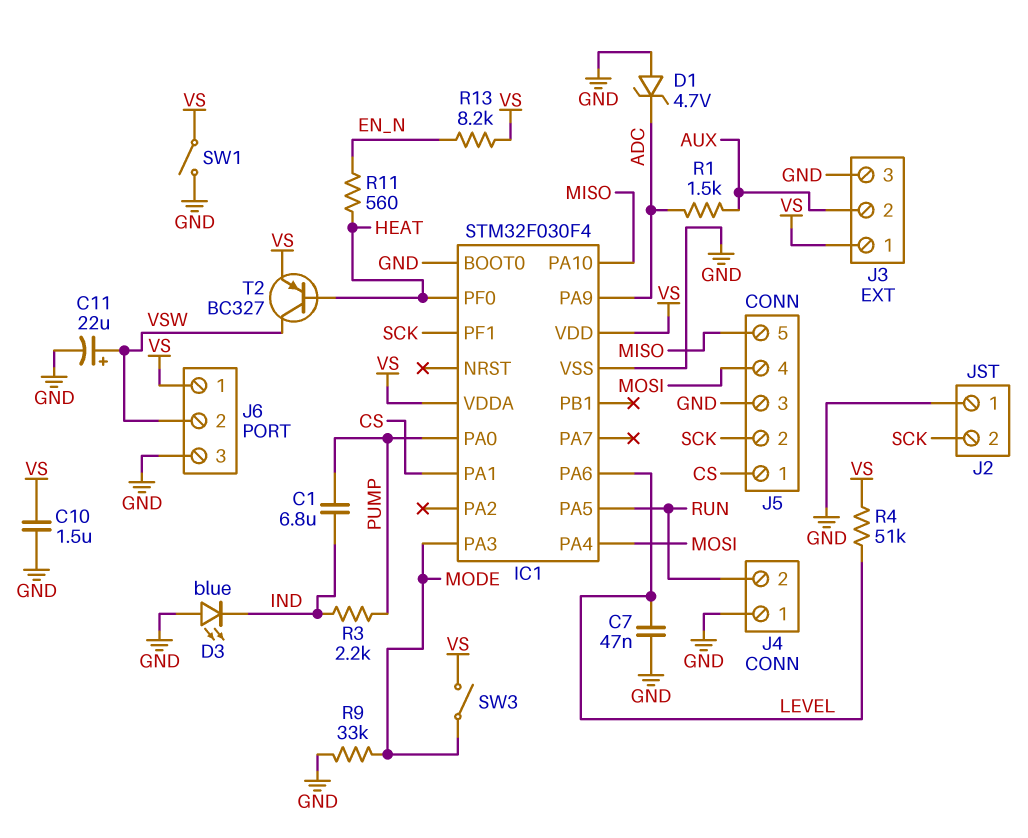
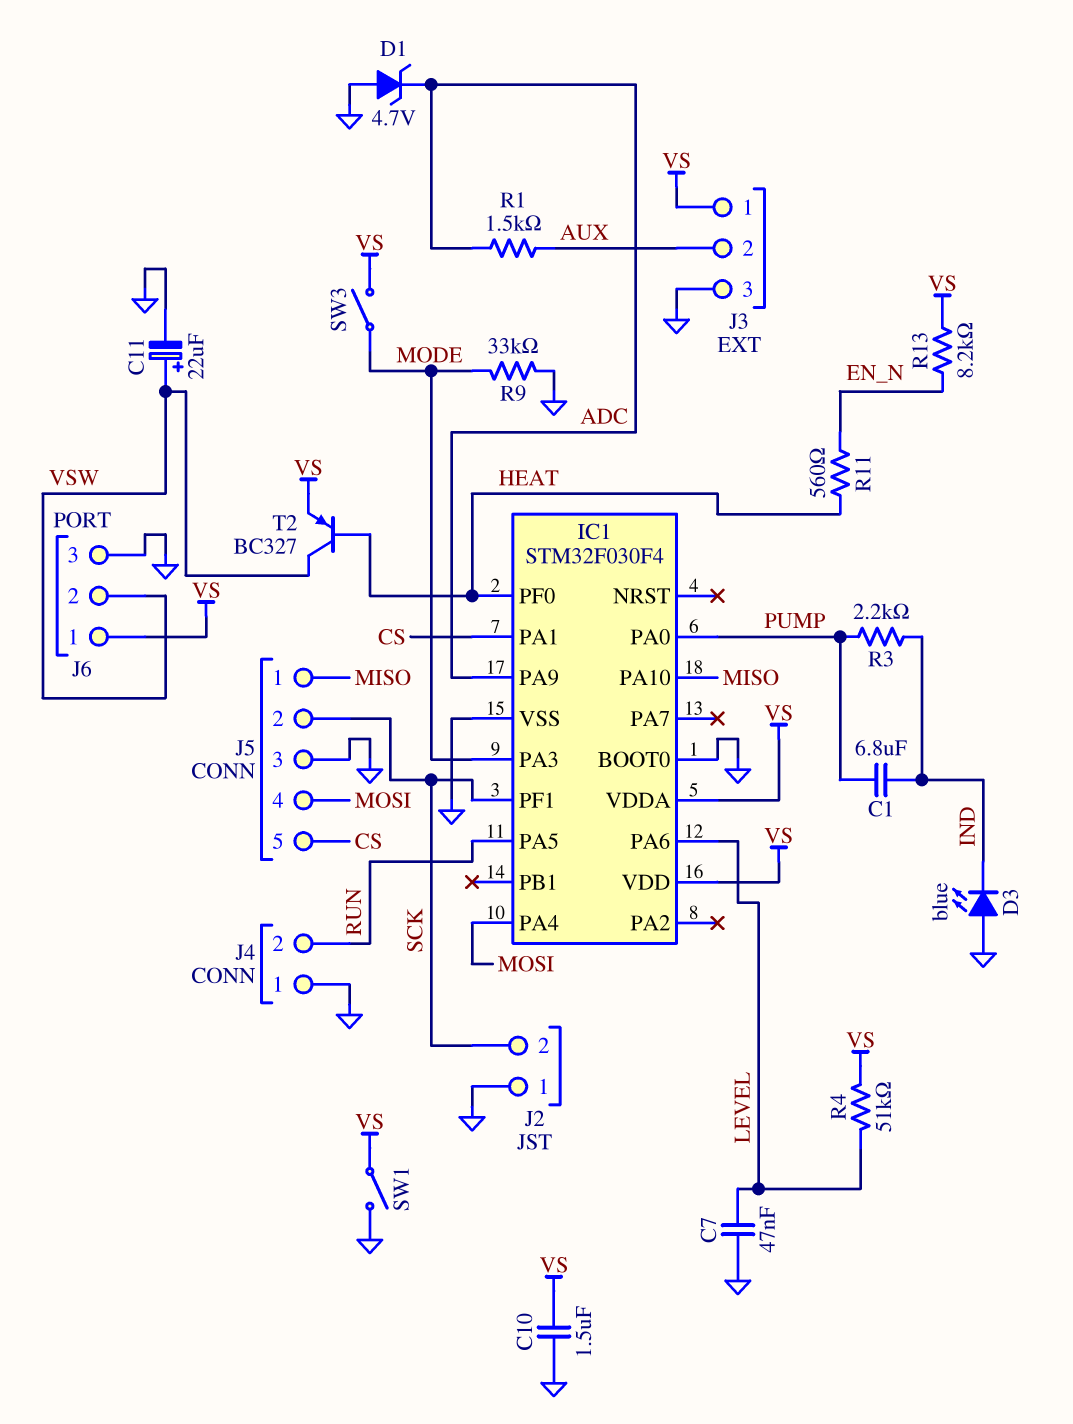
J5 pin 1: CS -> MISO
J5 pin 5: MISO -> CS

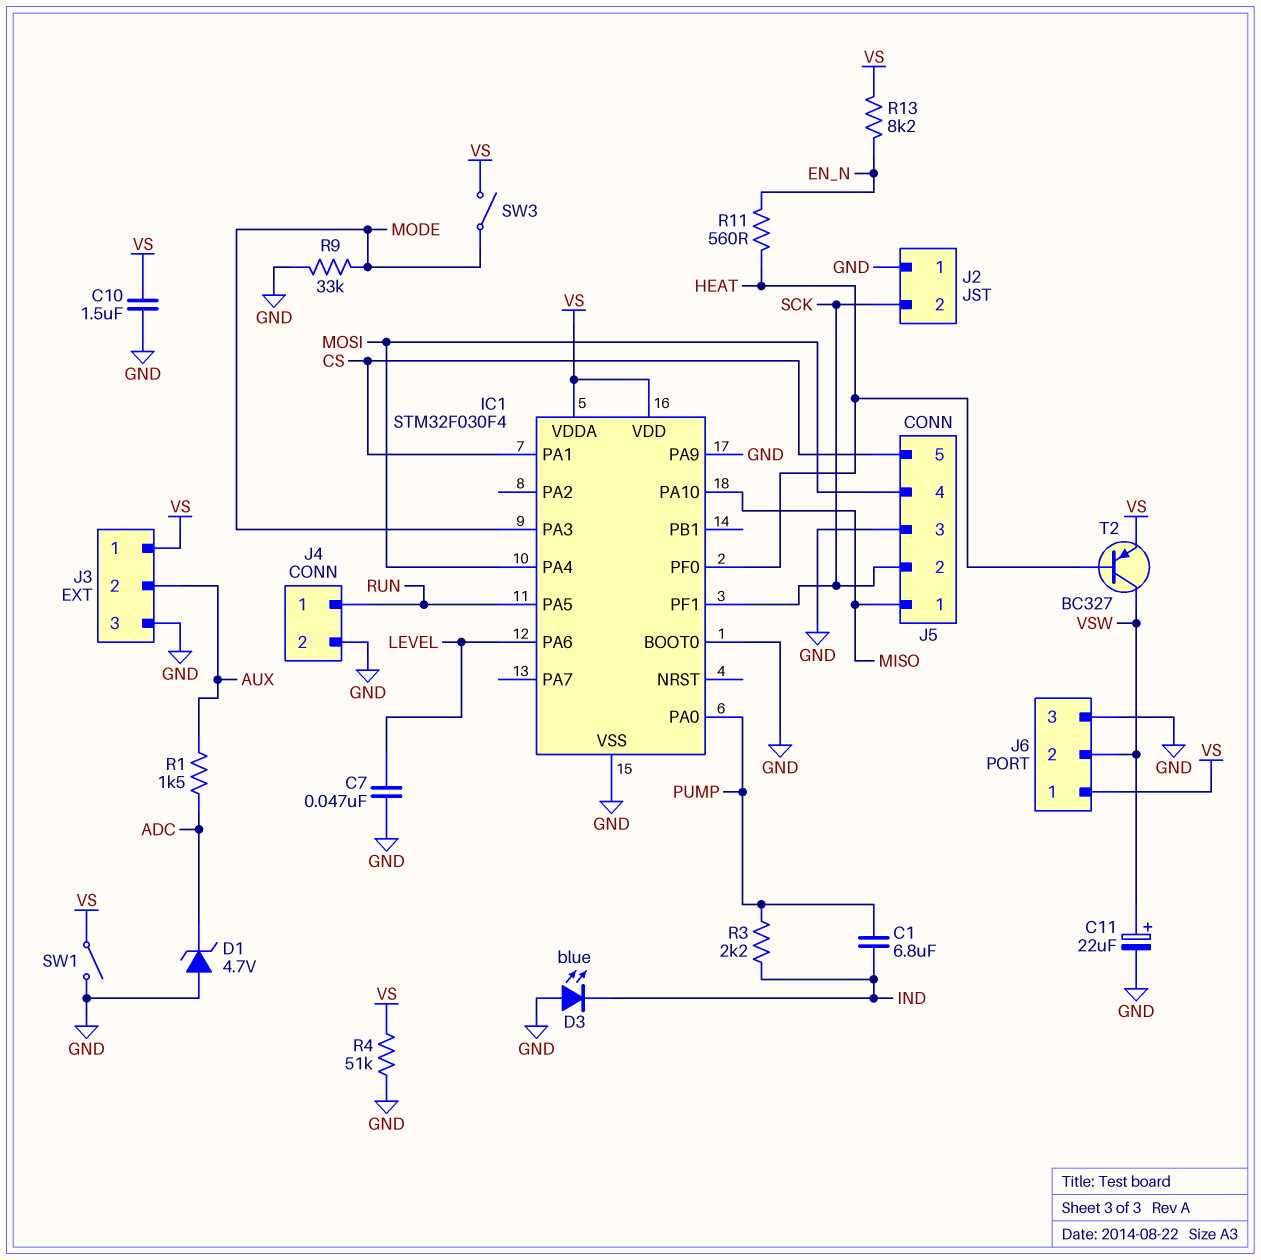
IC1 pin PA9: ADC -> GND
J4 pin 1: GND -> RUN
J4 pin 2: RUN -> GND
R4: 51k (LEVEL, VS) -> 51k (GND, VS)

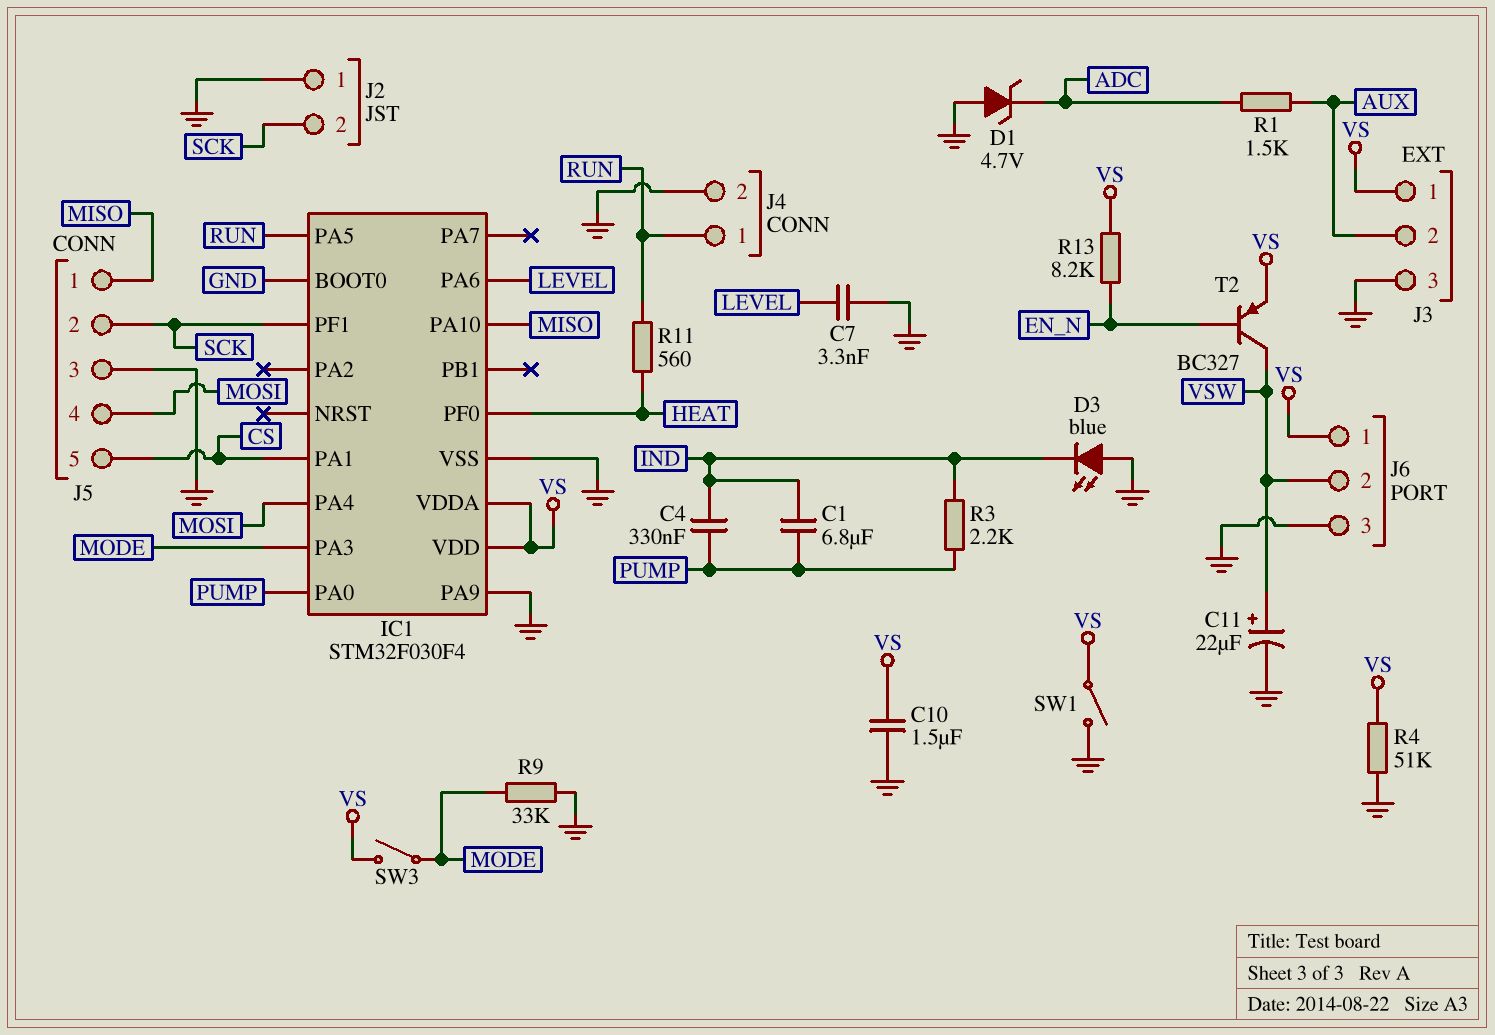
C4: none -> 330nF (IND, PUMP)
C7: 47nF (GND, LEVEL) -> 3.3nF (GND, LEVEL)
R11: 560 (EN_N, HEAT) -> 560 (HEAT, RUN)
T2: PNP BC327 (B HEAT, C VSW, E VS) -> PNP BC327 (B EN_N, C VSW, E VS)

